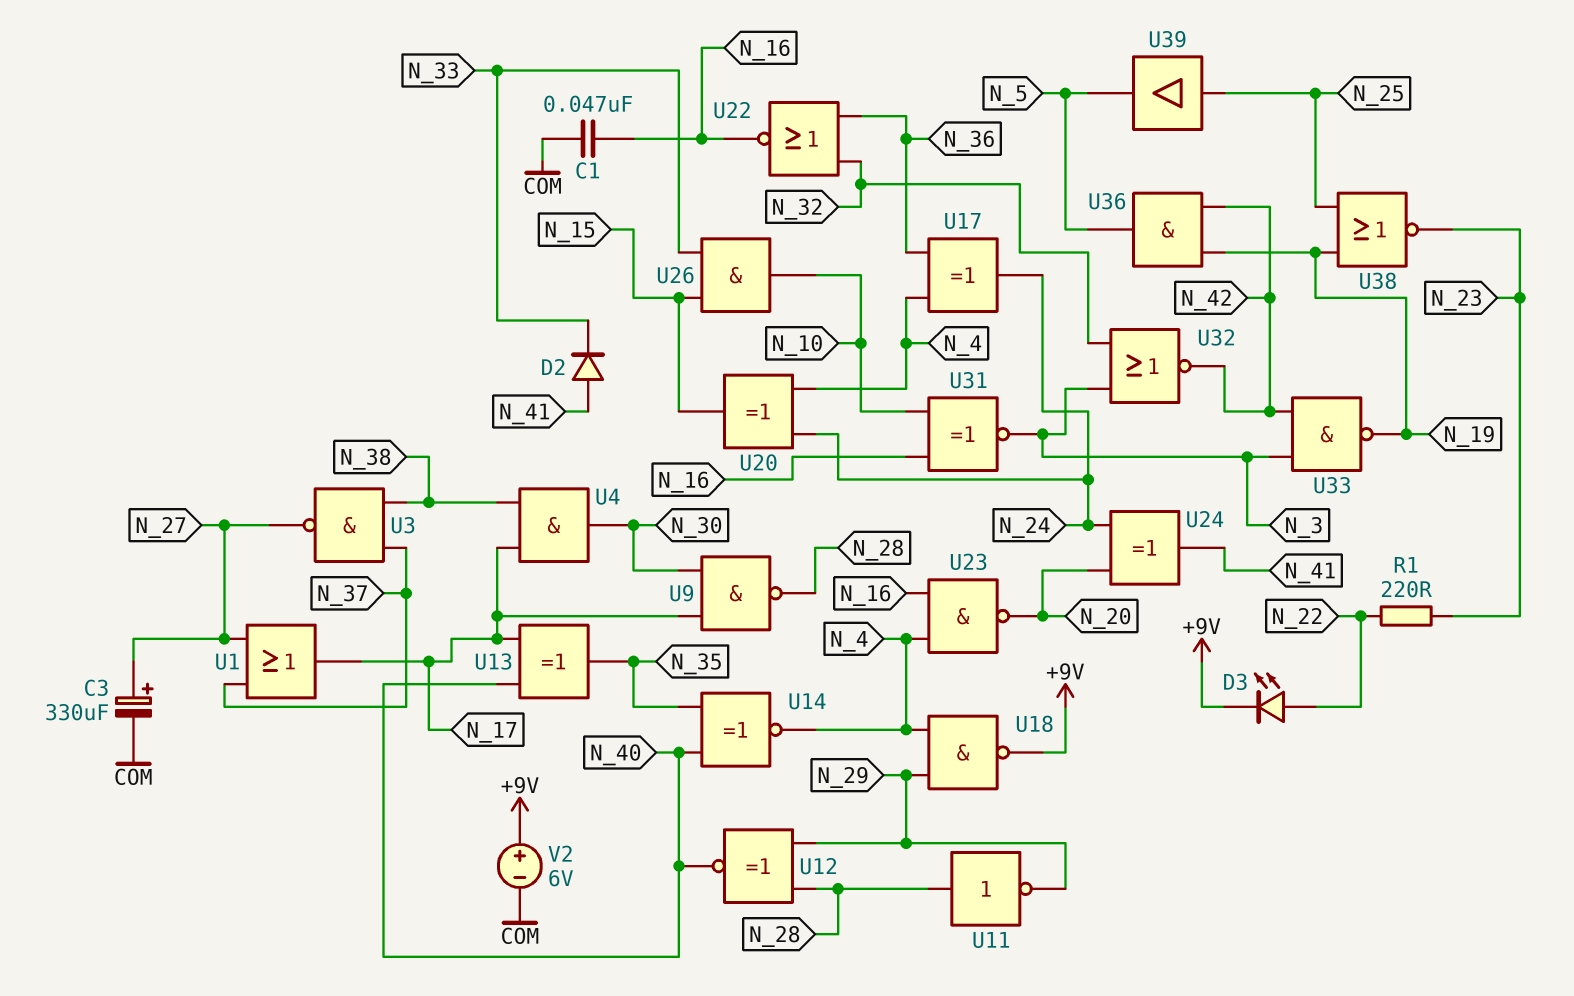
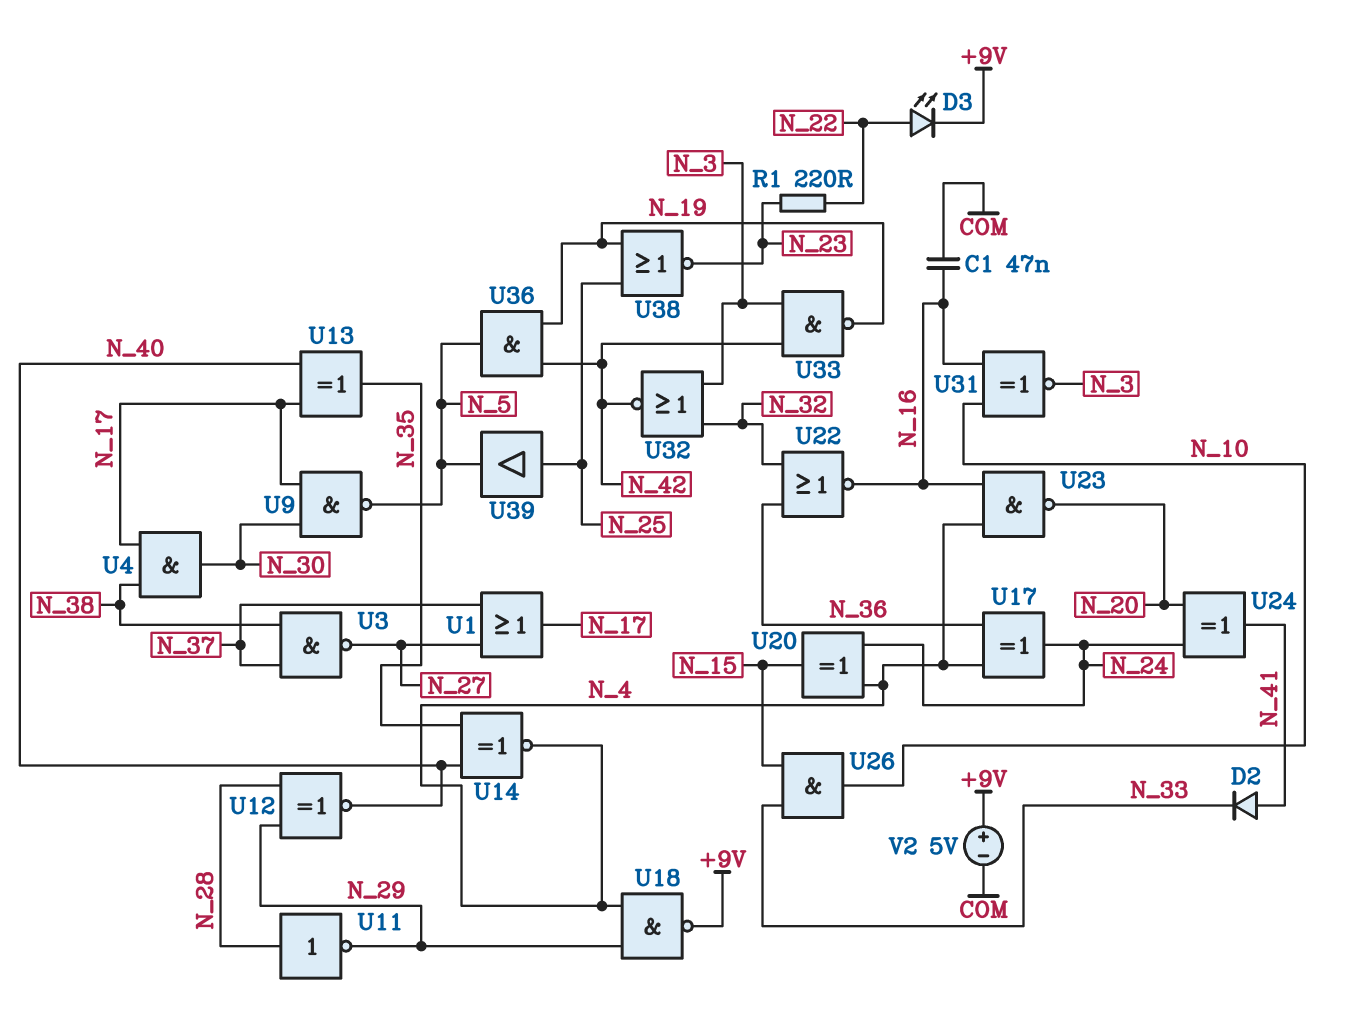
C3: 330uF (plus N_27, minus COM) -> none
U9: NAND (in N_17, in N_30, out N_28) -> NAND (in N_17, in N_30, out N_5)
V2: 6V (plus +9V, minus COM) -> 5V (plus +9V, minus COM)

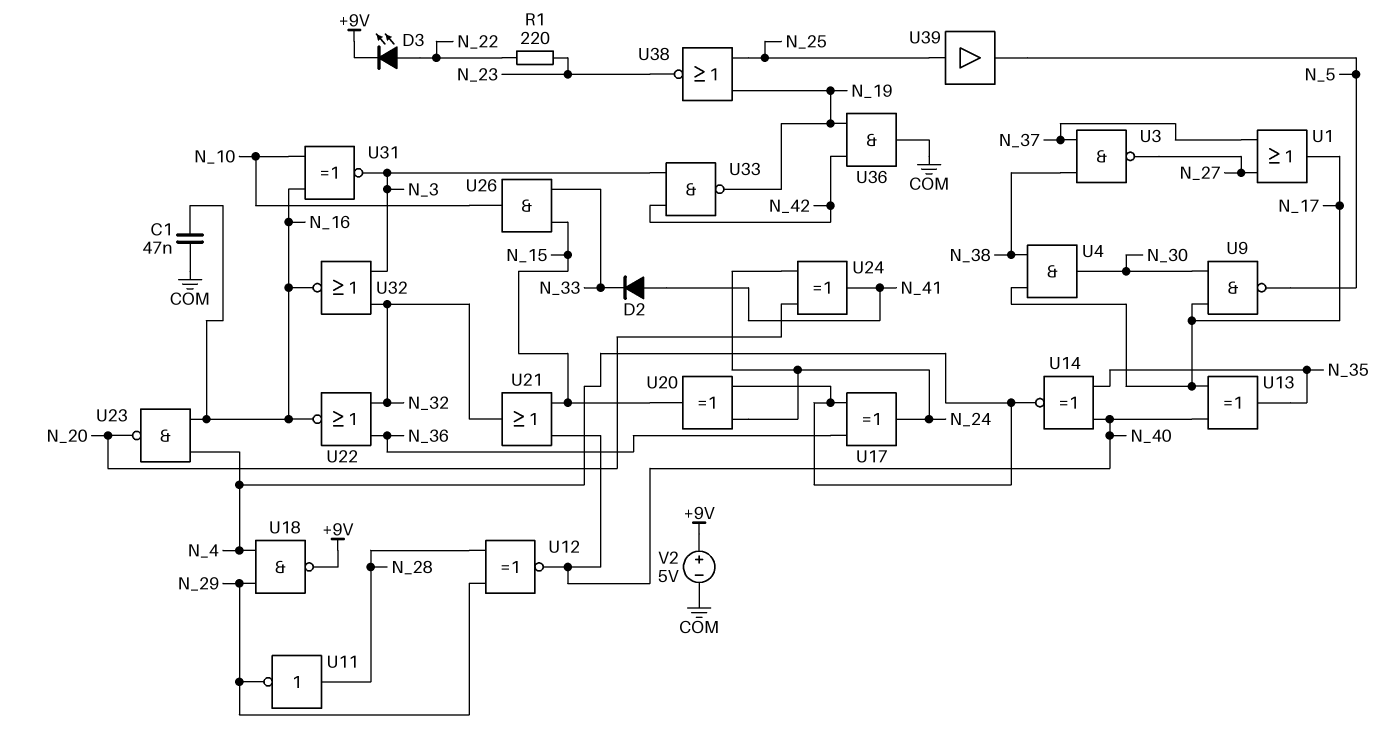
U21: none -> OR (in N_15, in N_40, out N_32)
U32: NOR (in N_3, in N_32, out N_42) -> NOR (in N_3, in N_32, out N_16)
U36: AND (in N_19, in N_42, out N_5) -> AND (in N_19, in N_42, out COM)

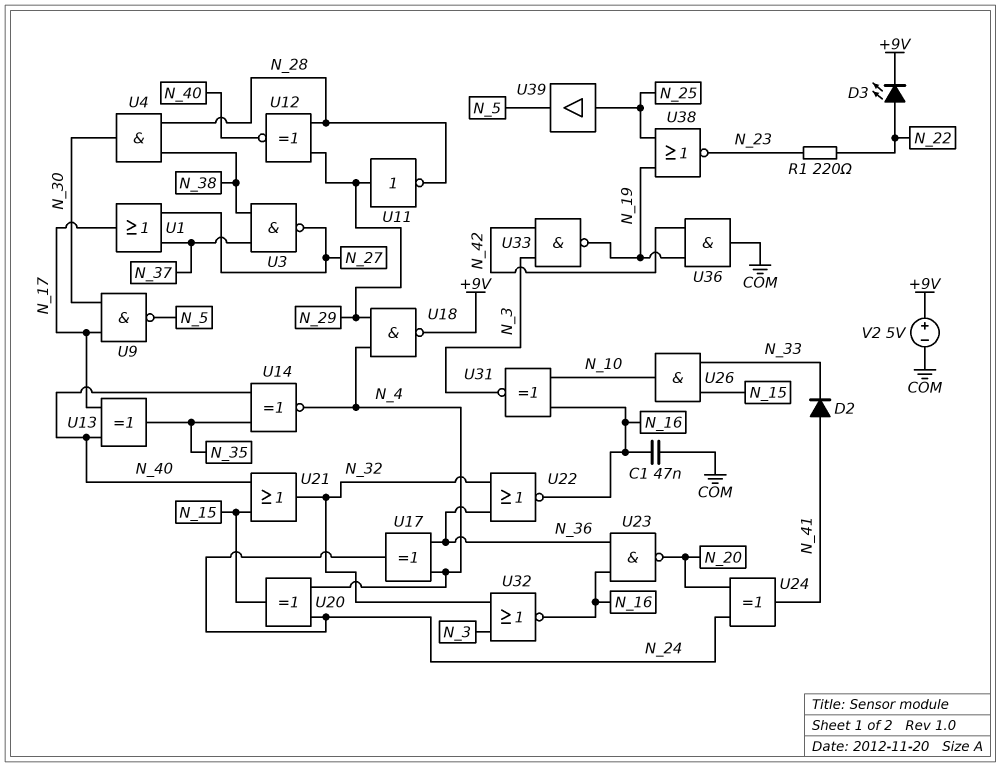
U4: AND (in N_17, in N_38, out N_30) -> AND (in N_28, in N_38, out N_30)
U11: NOT (in N_28, out N_29) -> NOT (in N_29, out N_28)
U23: NAND (in N_4, in N_16, out N_20) -> NAND (in N_16, in N_36, out N_20)

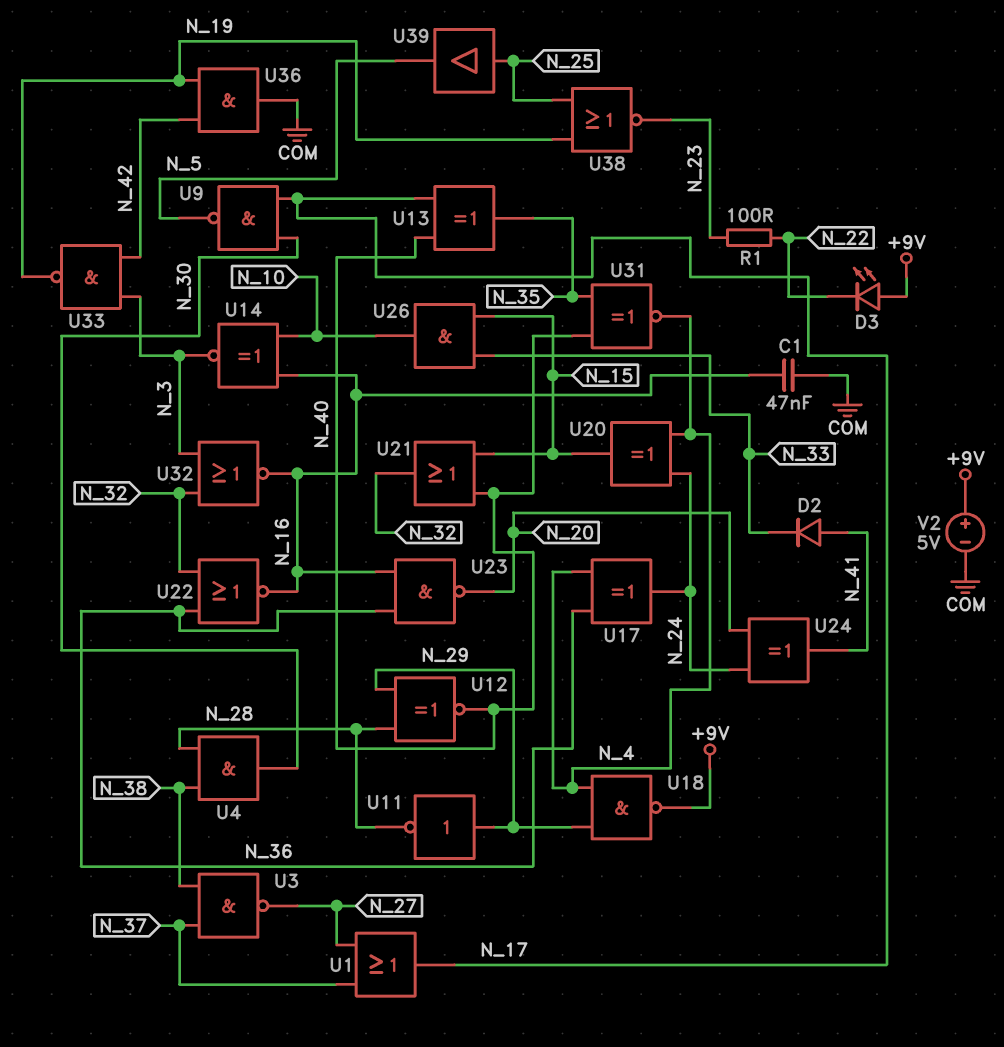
D3: LED (A N_22, K +9V) -> LED (A +9V, K N_22)
R1: 220 (N_22, N_23) -> 100 (N_22, N_23)
U14: XNOR (in N_35, in N_40, out N_4) -> XNOR (in N_10, in N_16, out N_3)
U31: XNOR (in N_10, in N_16, out N_3) -> XNOR (in N_35, in N_40, out N_4)

